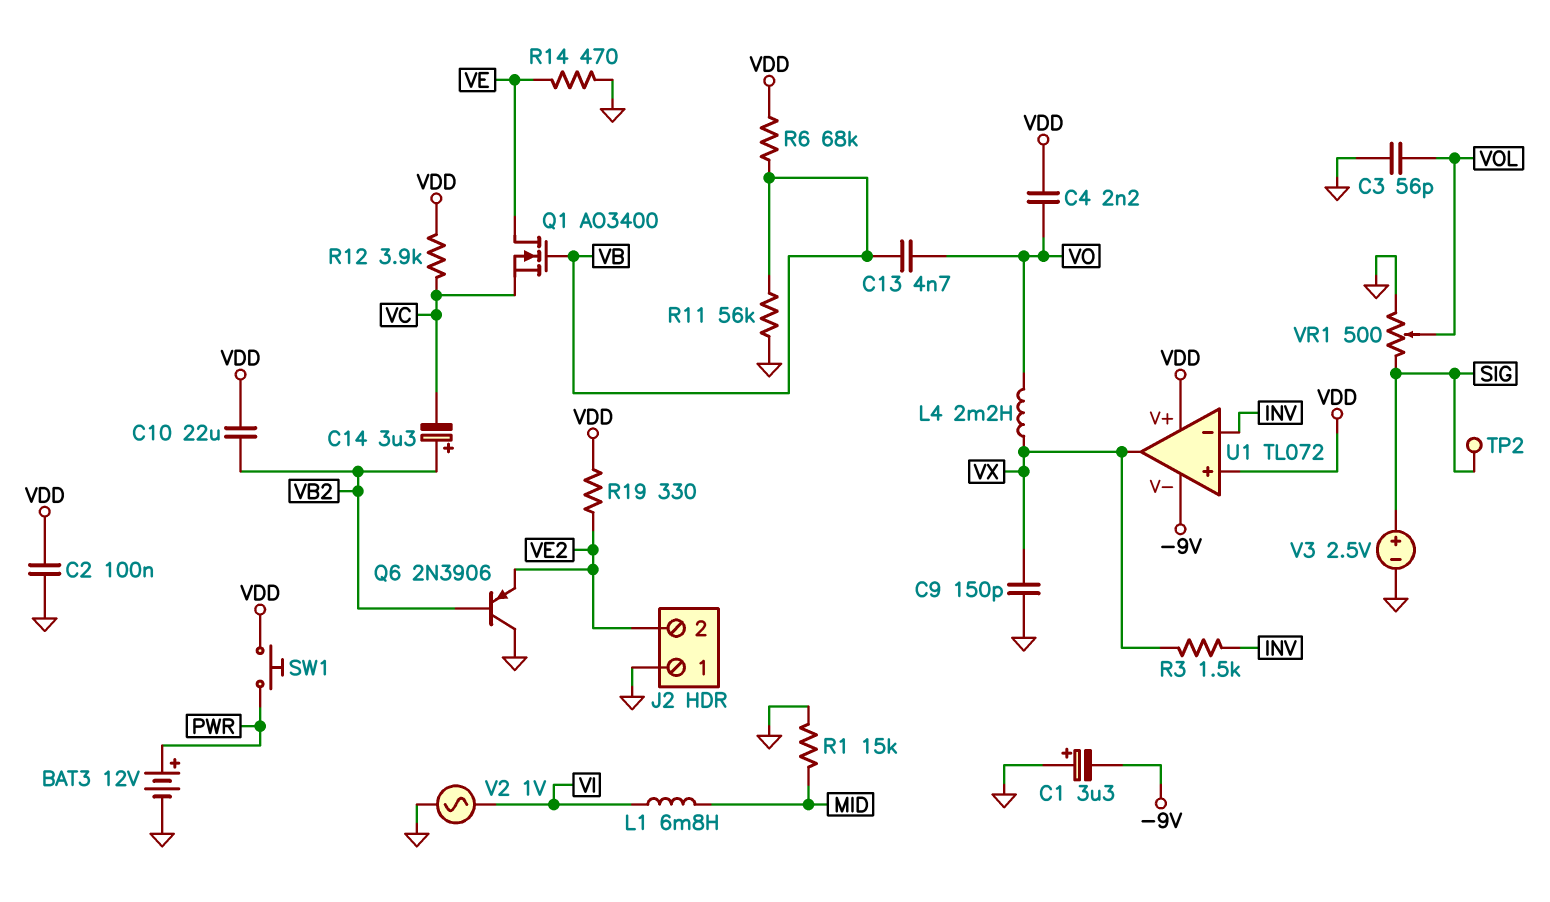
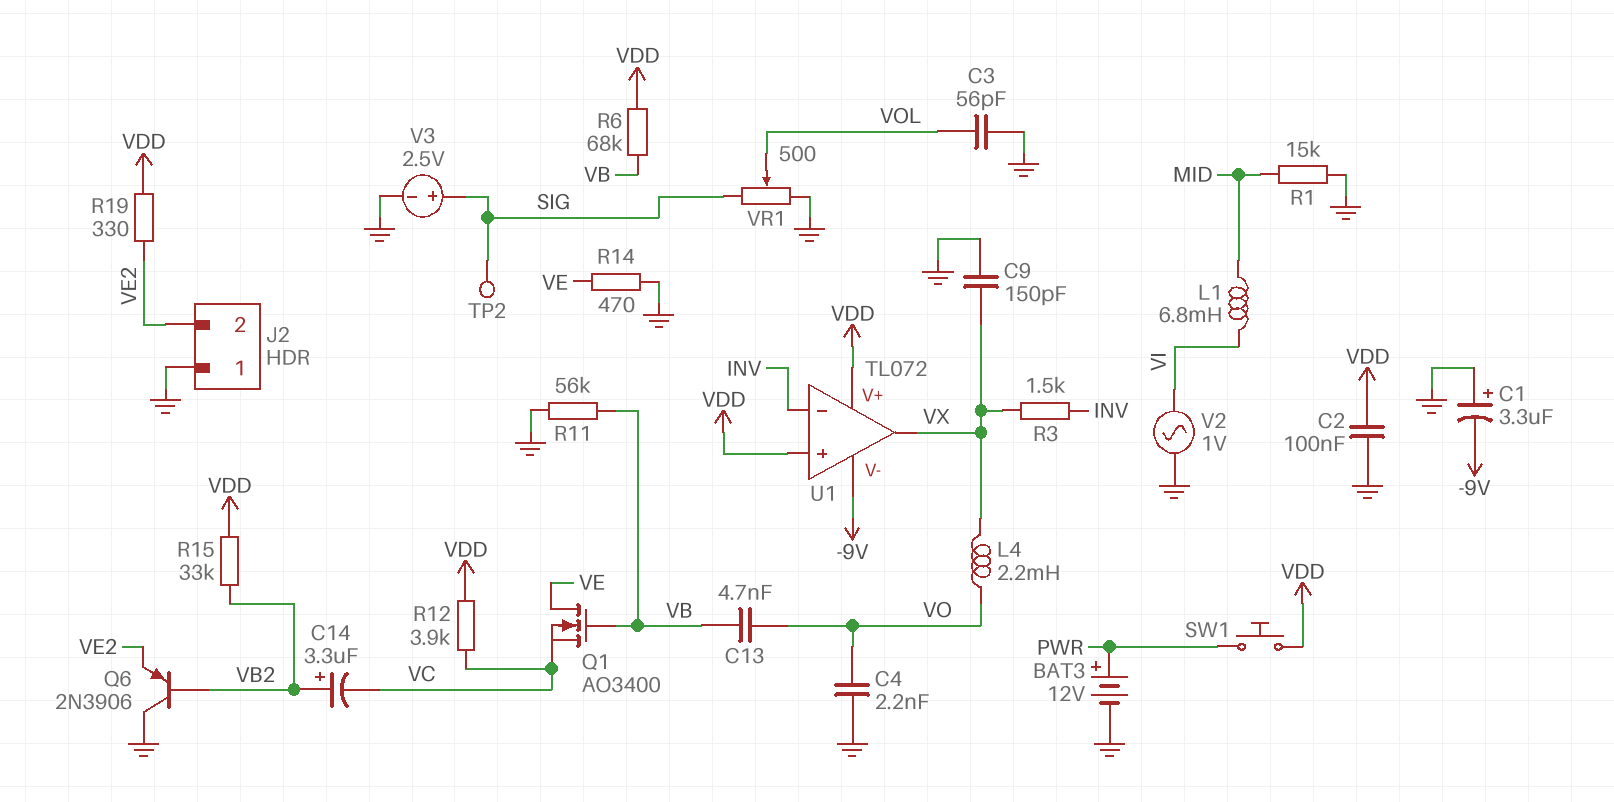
C4: 2.2nF (VDD, VO) -> 2.2nF (GND, VO)
C10: 22uF (VB2, VDD) -> none
R15: none -> 33k (VB2, VDD)

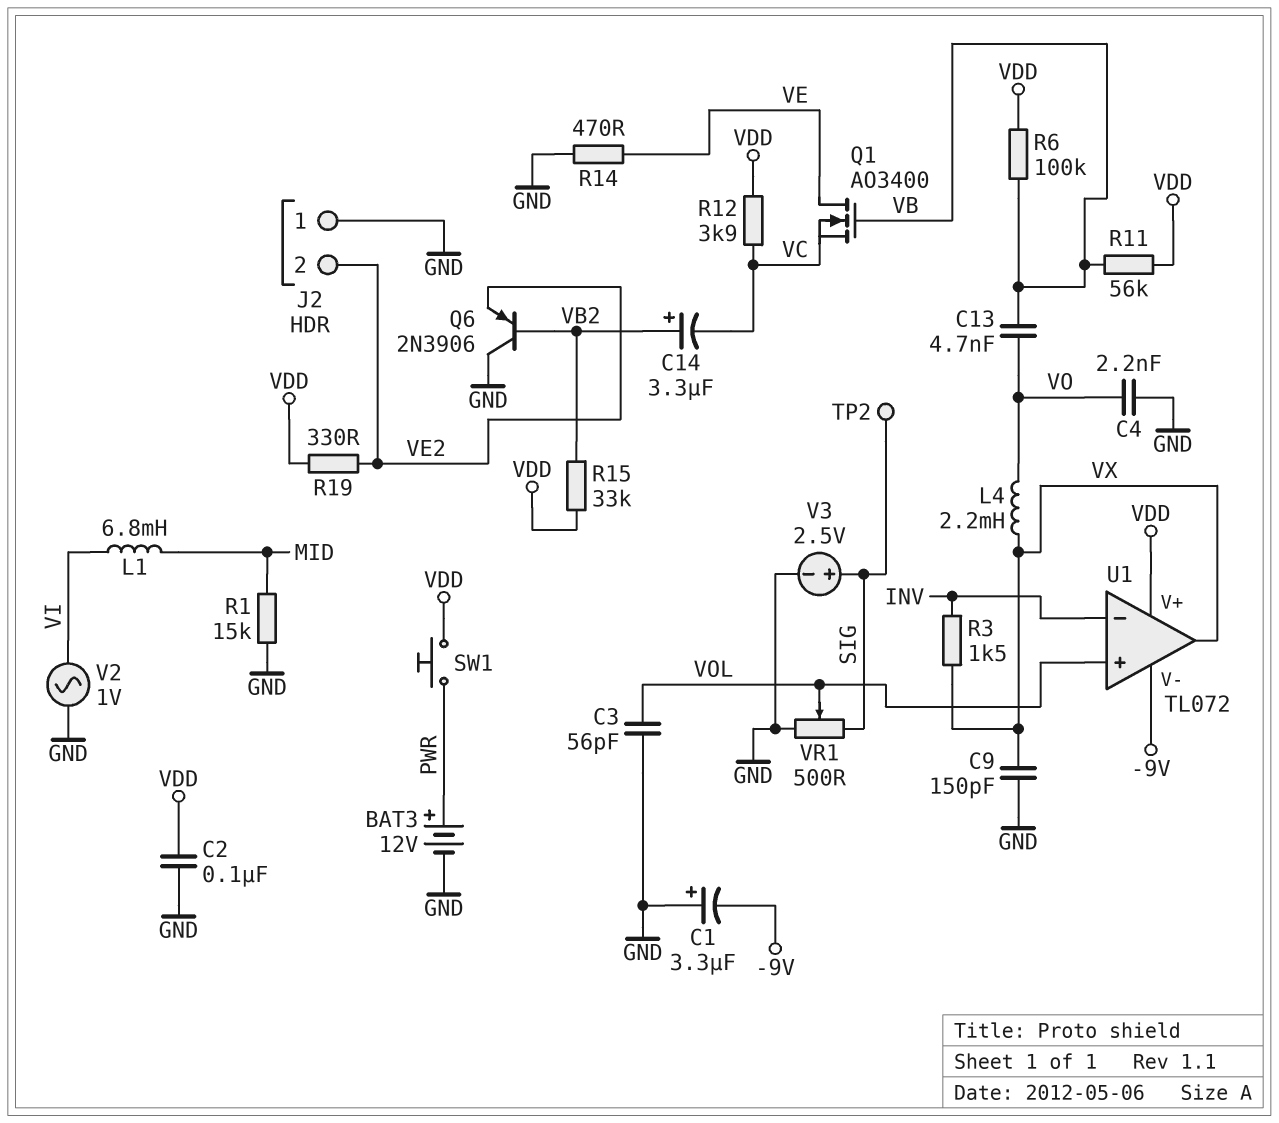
R6: 68k (VB, VDD) -> 100k (VB, VDD)
R11: 56k (GND, VB) -> 56k (VB, VDD)
U1 pin in+: VDD -> VOL

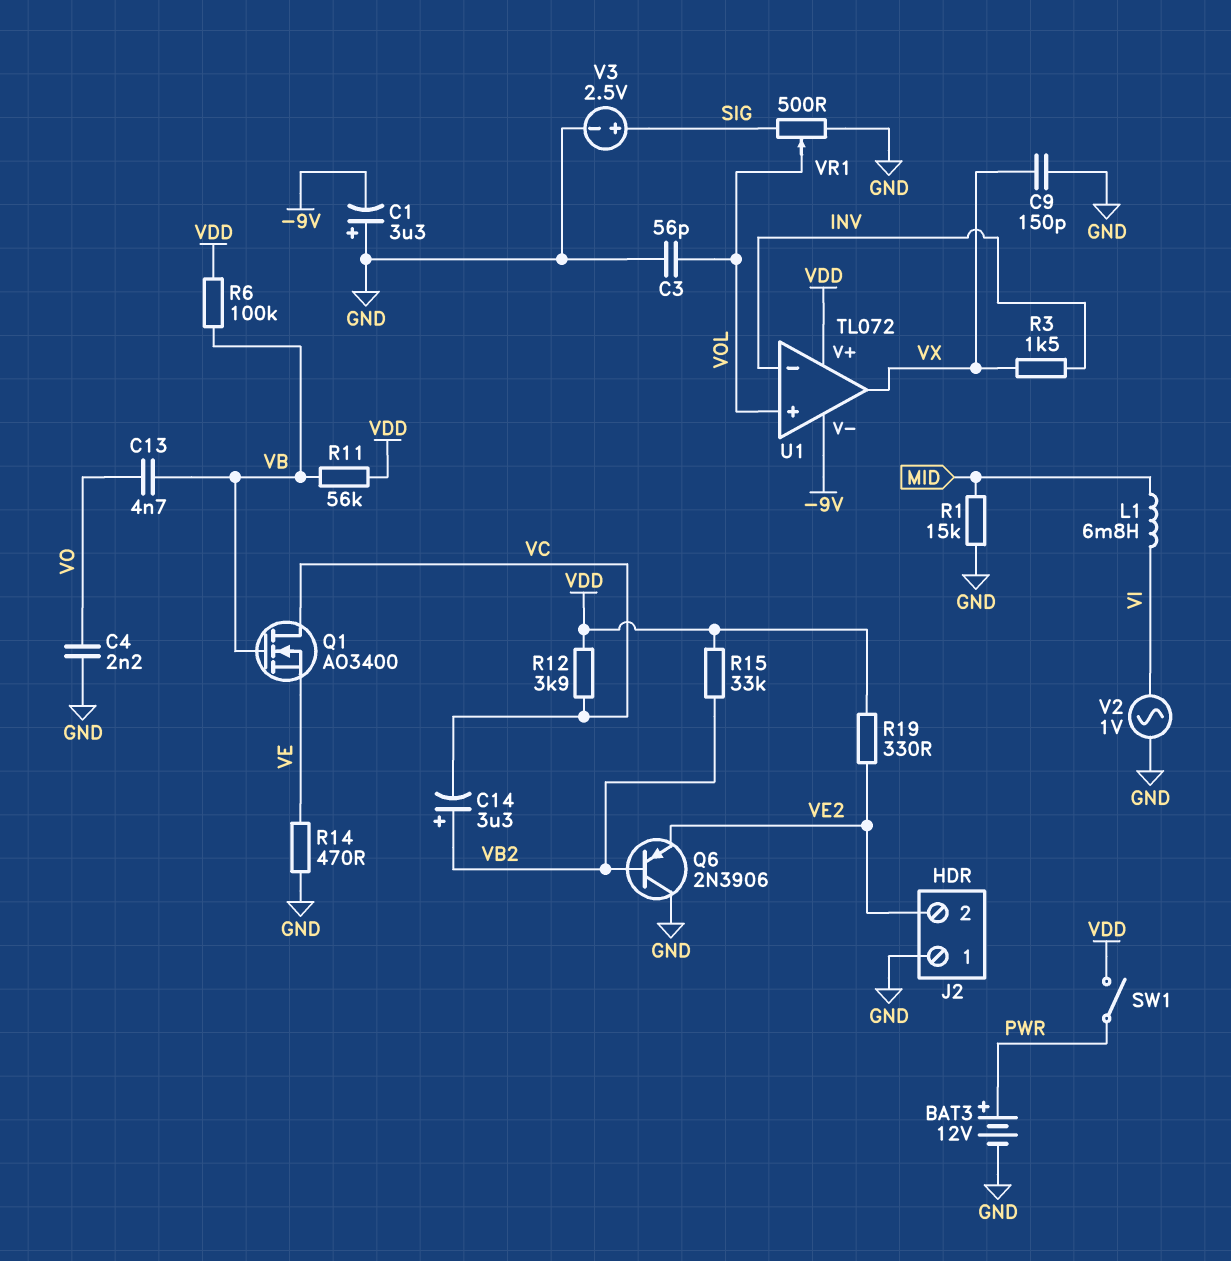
C2: 100nF (GND, VDD) -> none
L4: 2.2mH (VO, VX) -> none
Q1: NMOS AO3400 (G VB, D VE, S VC) -> NMOS AO3400 (G VB, D VC, S VE)
SW1: button (PWR, VDD) -> switch (PWR, VDD)
TP2: test point (SIG) -> none

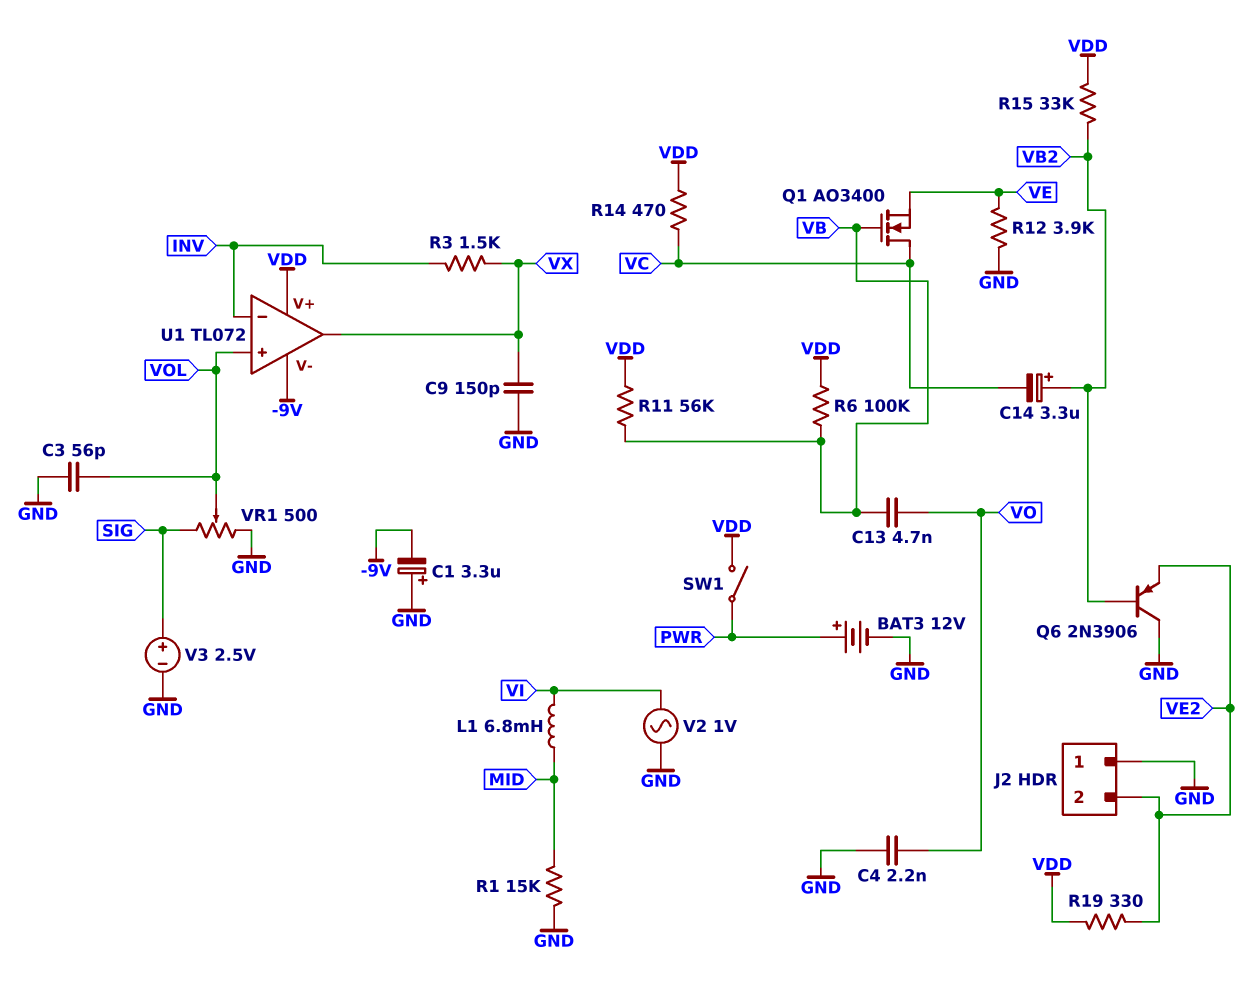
R12: 3.9k (VC, VDD) -> 3.9k (GND, VE)
R14: 470 (GND, VE) -> 470 (VC, VDD)

